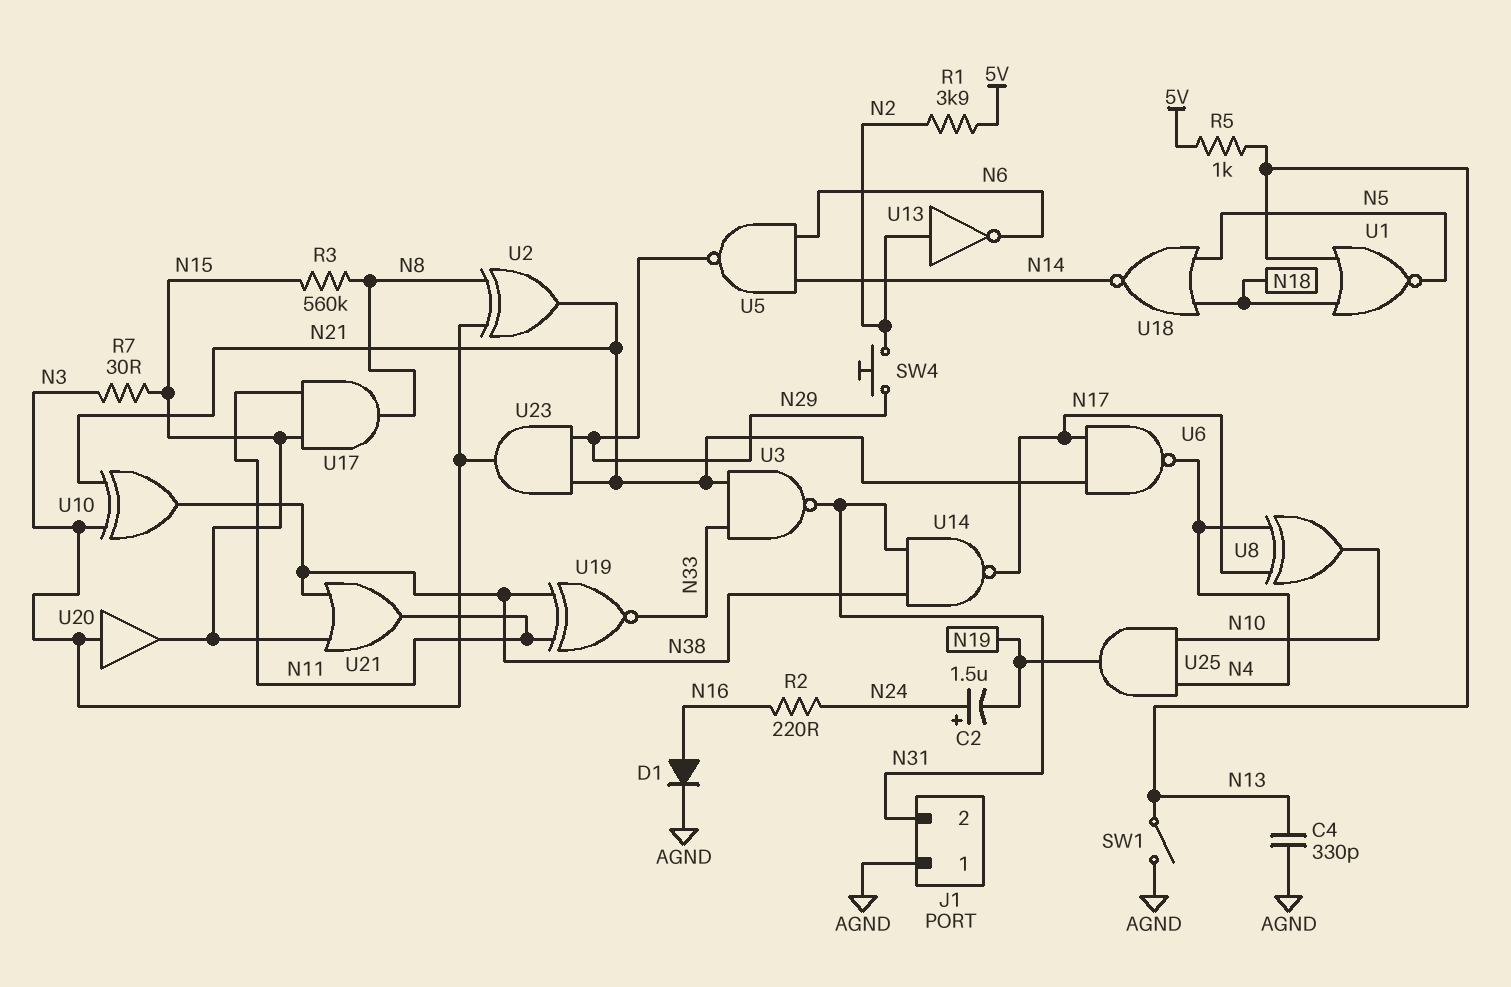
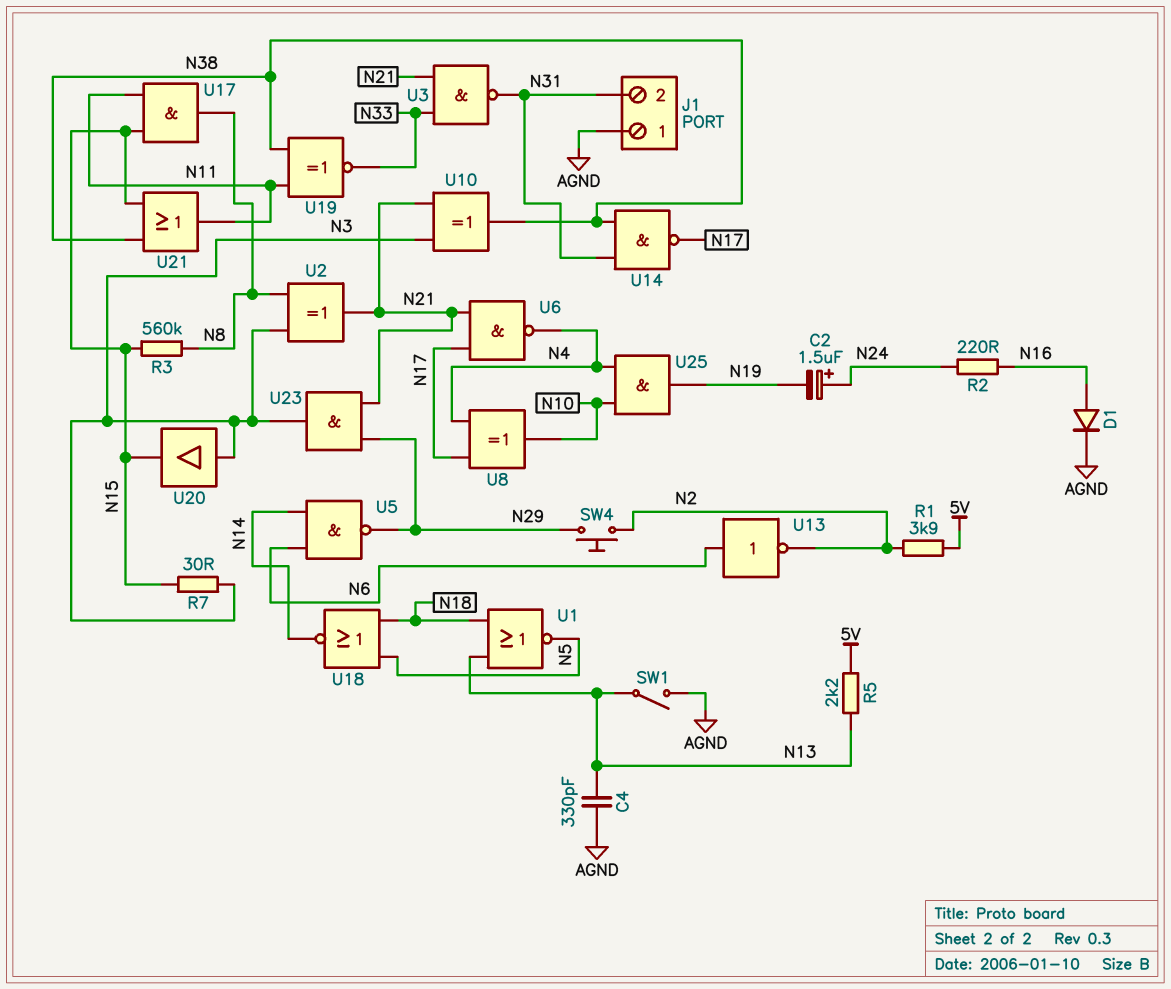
R5: 1k (5V, N13) -> 2.2k (5V, N13)
U13: NOT (in N2, out N6) -> NOT (in N6, out N2)

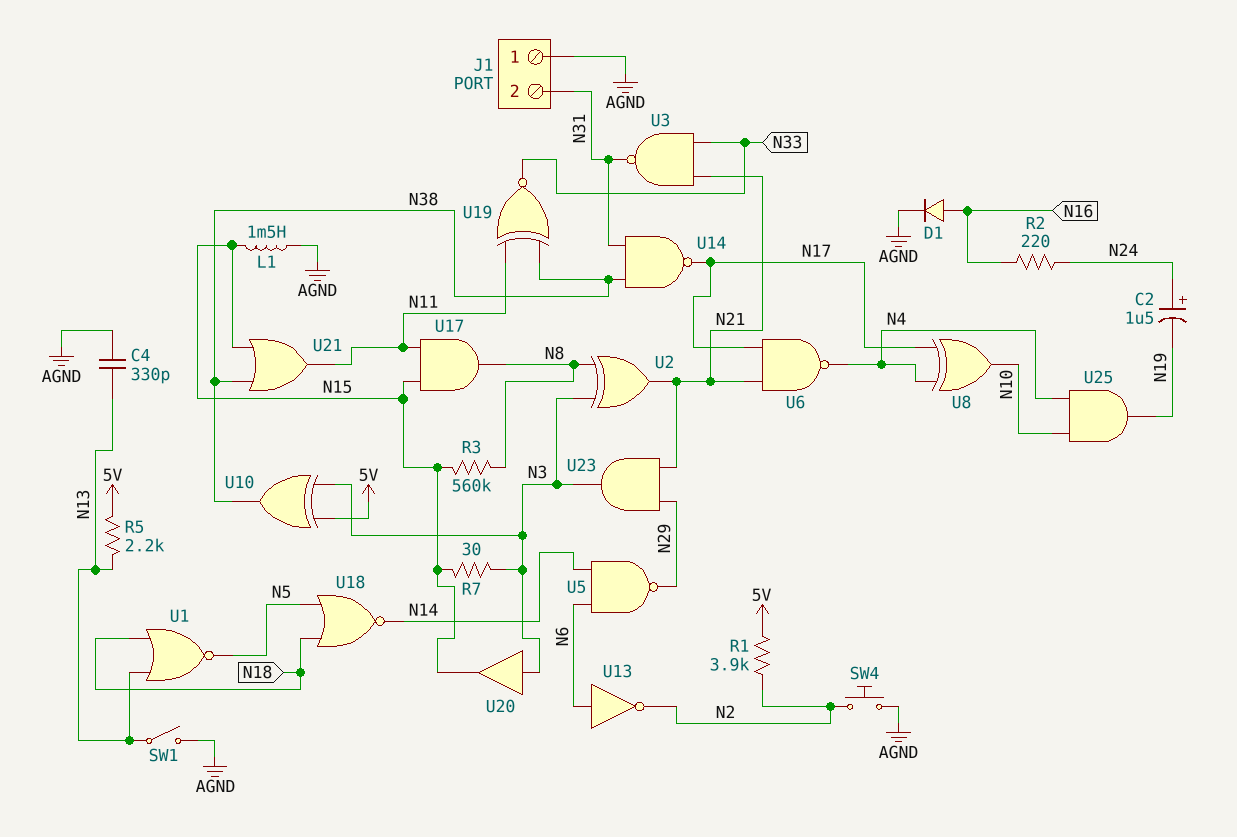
L1: none -> 1.5mH (AGND, N15)
SW4: button (N2, N29) -> button (AGND, N2)
U10: XOR (in N3, in N21, out N38) -> XOR (in 5V, in N3, out N38)

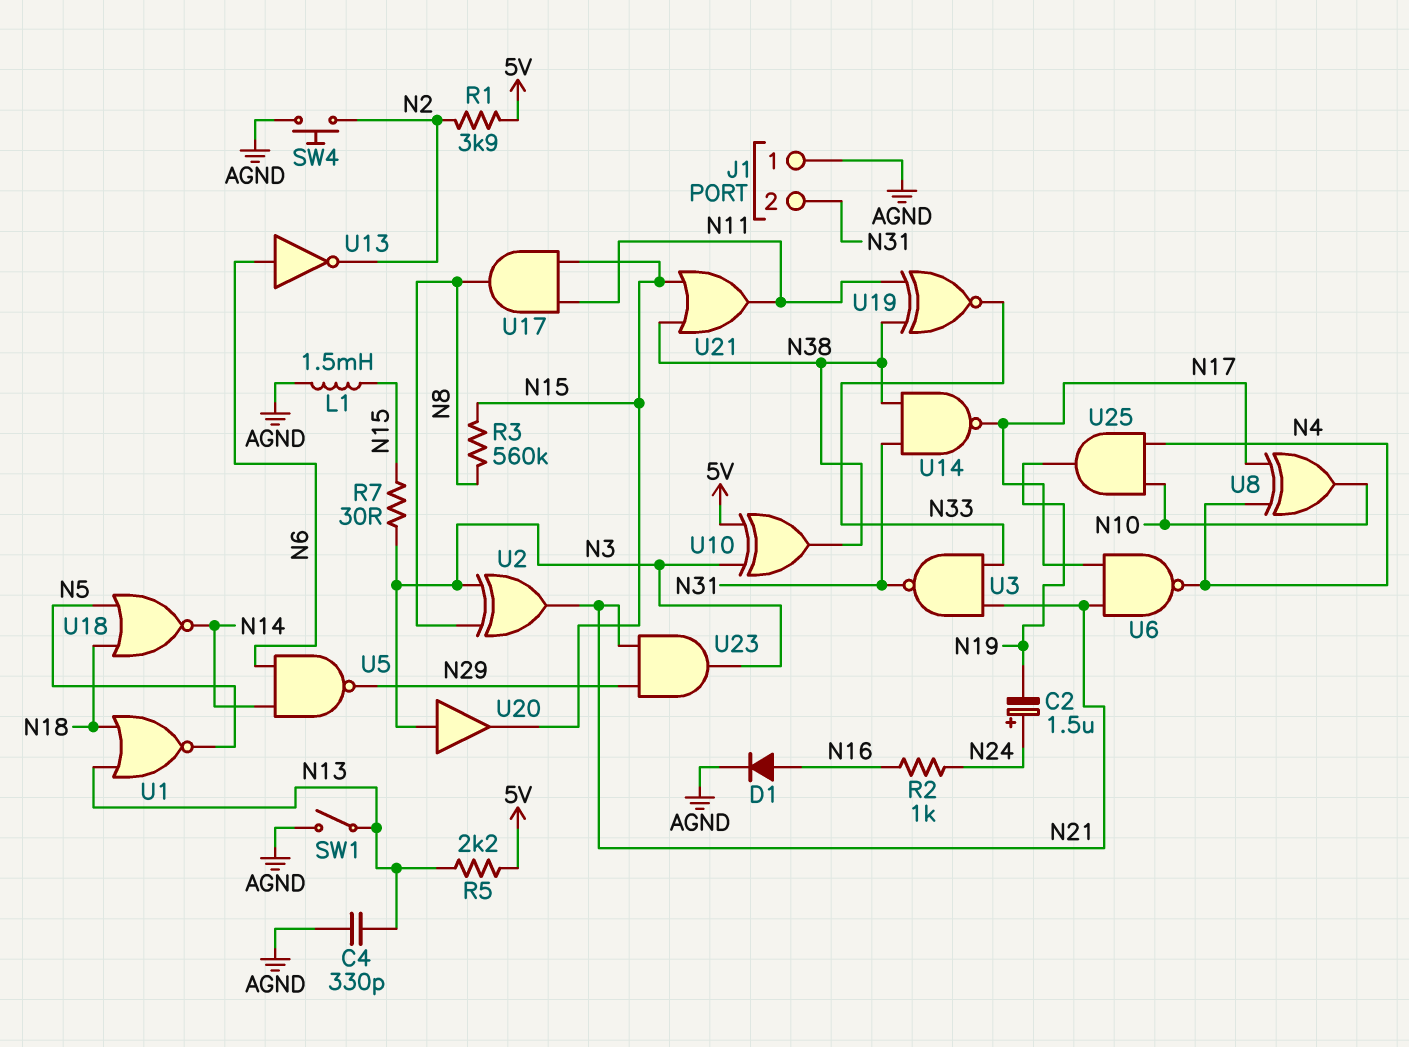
R2: 220 (N16, N24) -> 1k (N16, N24)

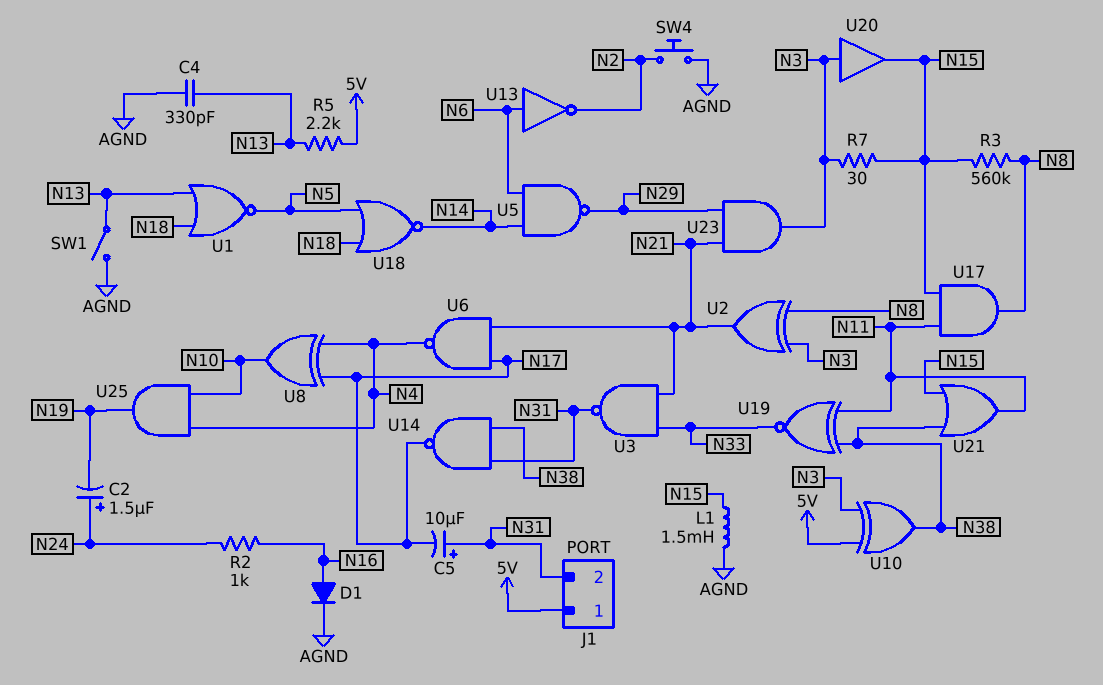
C5: none -> 10uF (plus N31, minus N17)
J1 pin 1: AGND -> 5V
R1: 3.9k (5V, N2) -> none

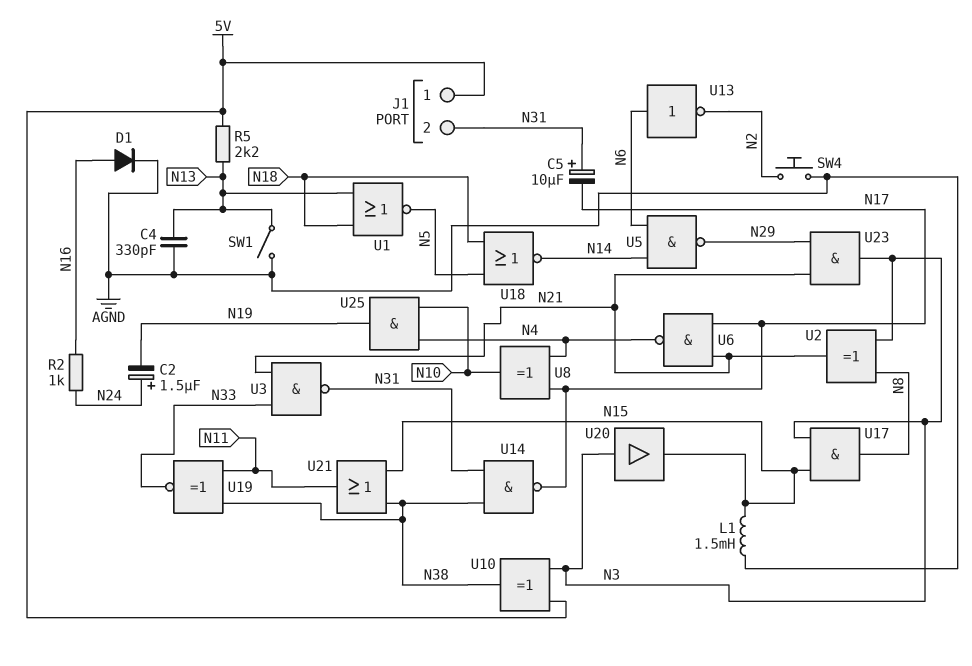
R3: 560k (N8, N15) -> none
R7: 30 (N3, N15) -> none
U17: AND (in N11, in N15, out N8) -> AND (in N3, in N15, out N8)

